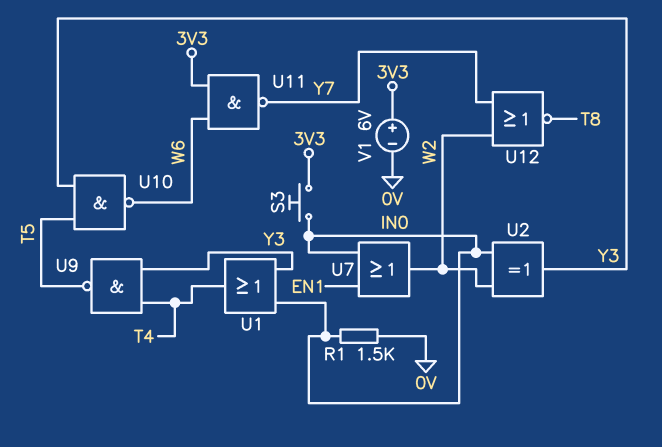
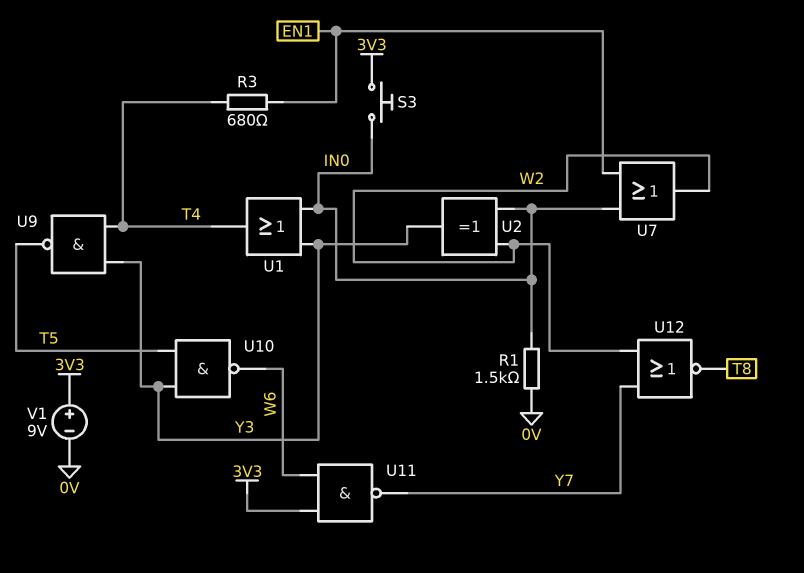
R3: none -> 680 (EN1, T4)
V1: 6V (plus 3V3, minus 0V) -> 9V (plus 3V3, minus 0V)

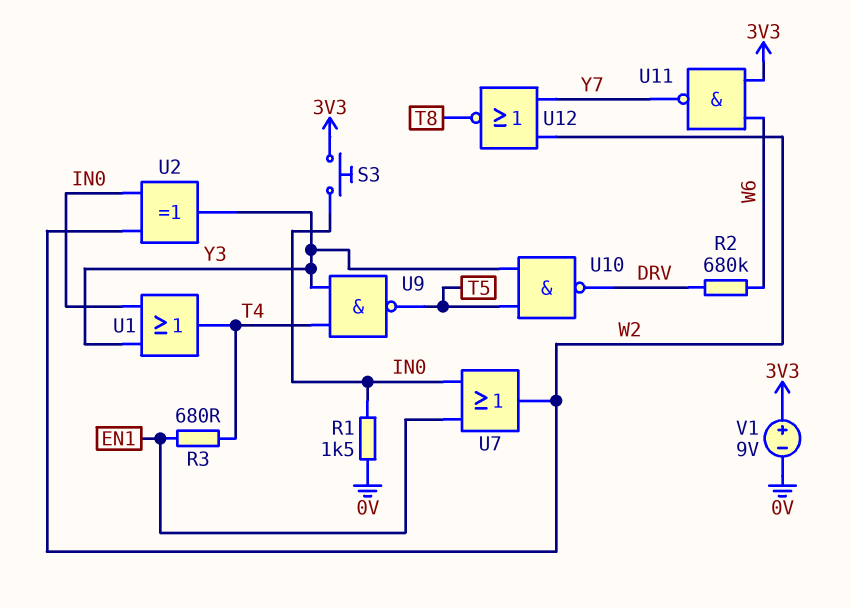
R2: none -> 680k (DRV, W6)
U10: NAND (in T5, in Y3, out W6) -> NAND (in T5, in Y3, out DRV)

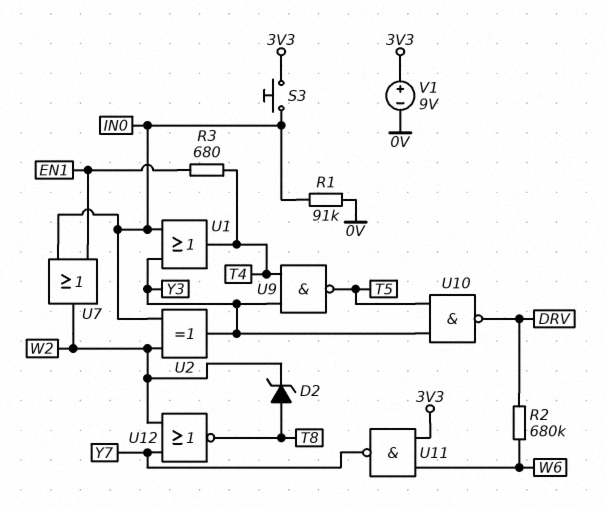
D2: none -> zener (A T8, K W2)
R1: 1.5k (0V, IN0) -> 91k (0V, IN0)

